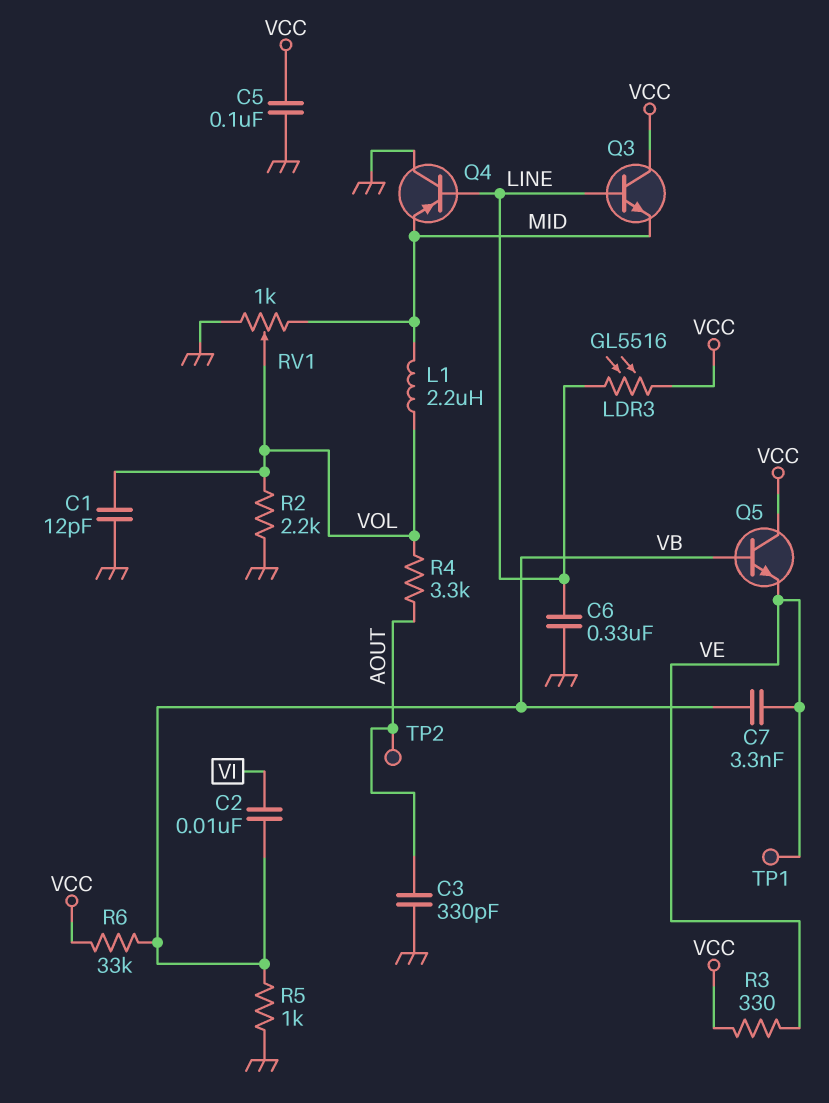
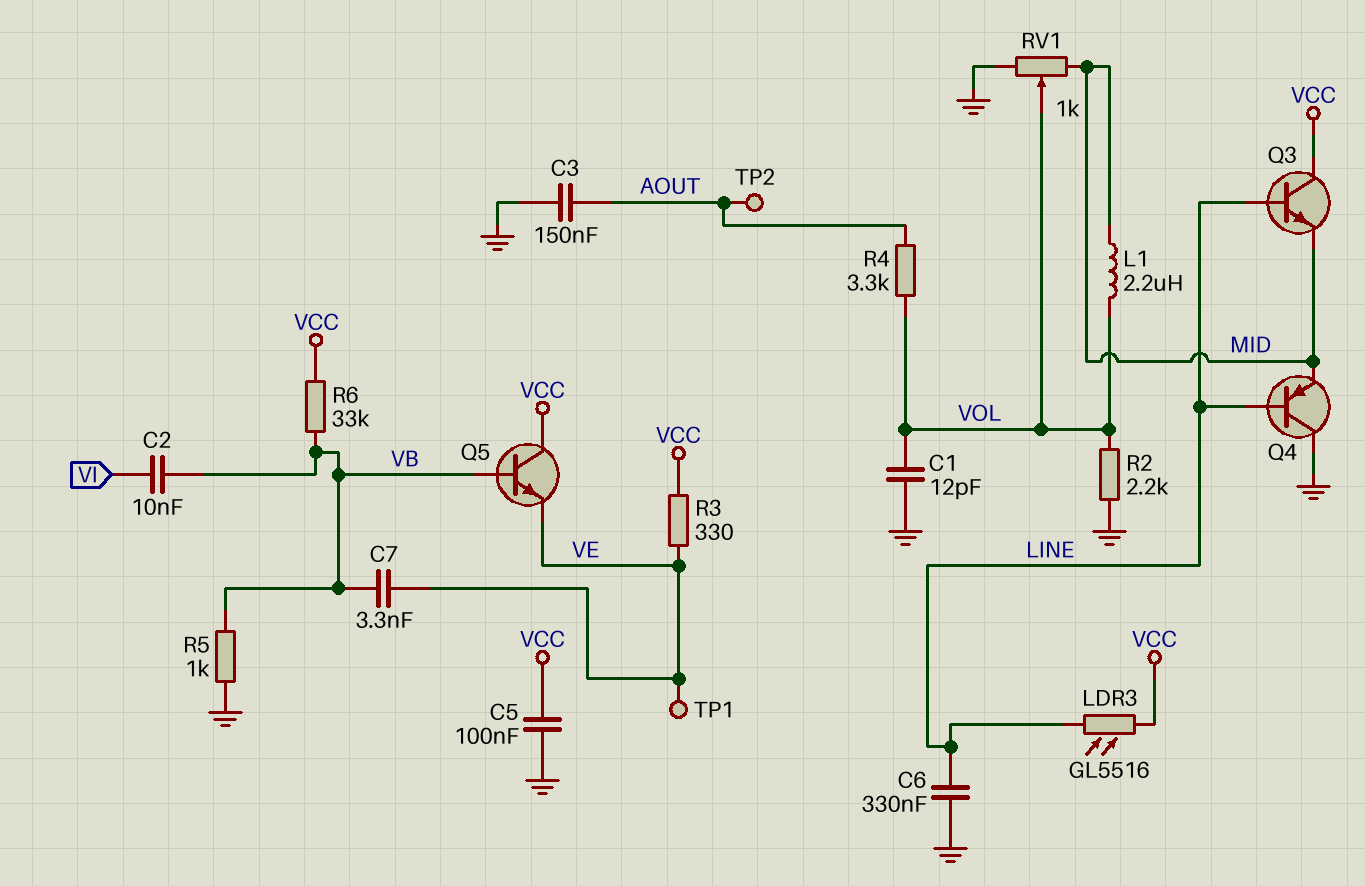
C3: 330pF (AOUT, GND) -> 150nF (AOUT, GND)

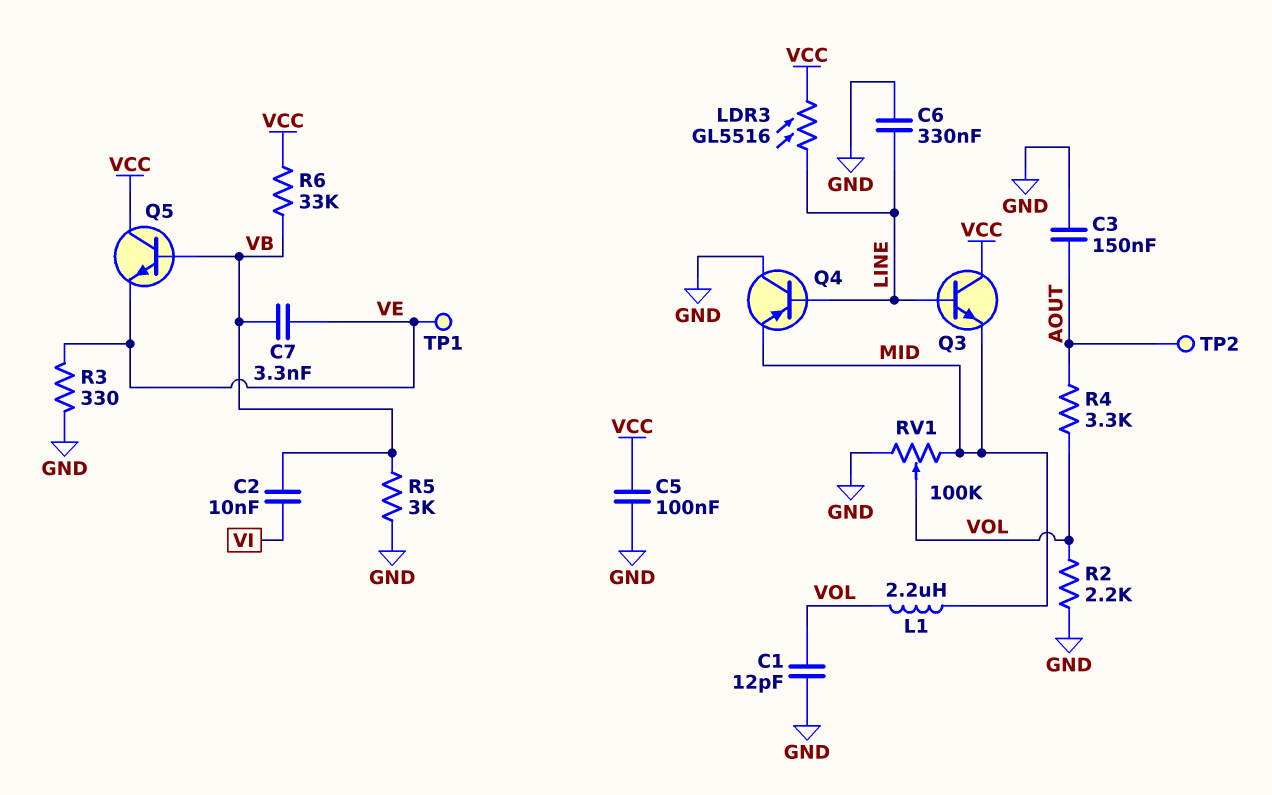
R3: 330 (VCC, VE) -> 330 (GND, VE)
R5: 1k (GND, VB) -> 3k (GND, VB)
RV1: 1k (GND, MID, wiper VOL) -> 100k (GND, MID, wiper VOL)

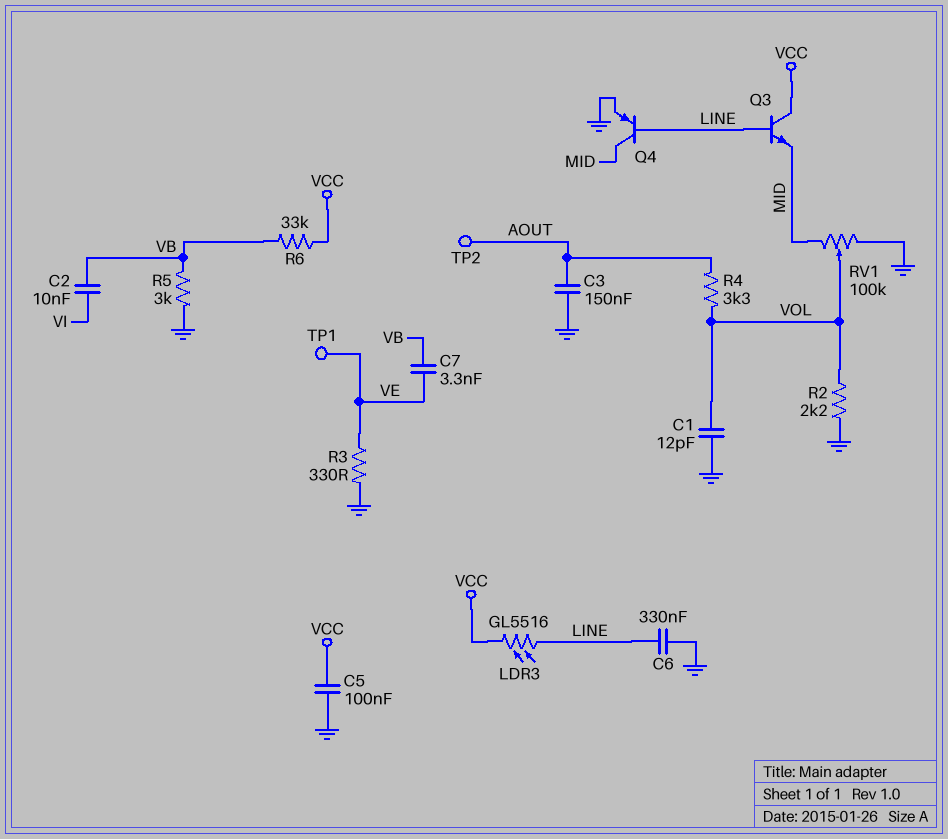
L1: 2.2uH (MID, VOL) -> none
Q4: PNP (B LINE, C GND, E MID) -> PNP (B LINE, C MID, E GND)
Q5: NPN (B VB, C VCC, E VE) -> none

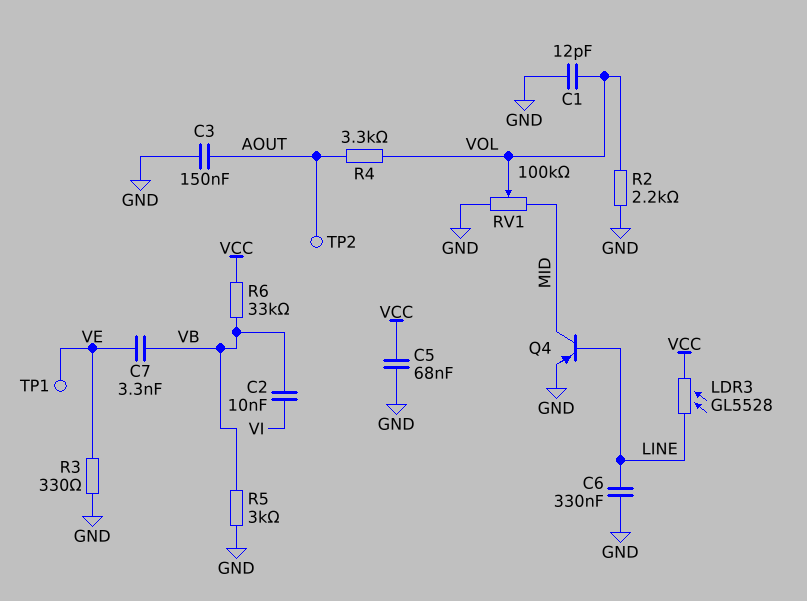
C5: 100nF (GND, VCC) -> 68nF (GND, VCC)
LDR3: GL5516 (LINE, VCC) -> GL5528 (LINE, VCC)
Q3: NPN (B LINE, C VCC, E MID) -> none

